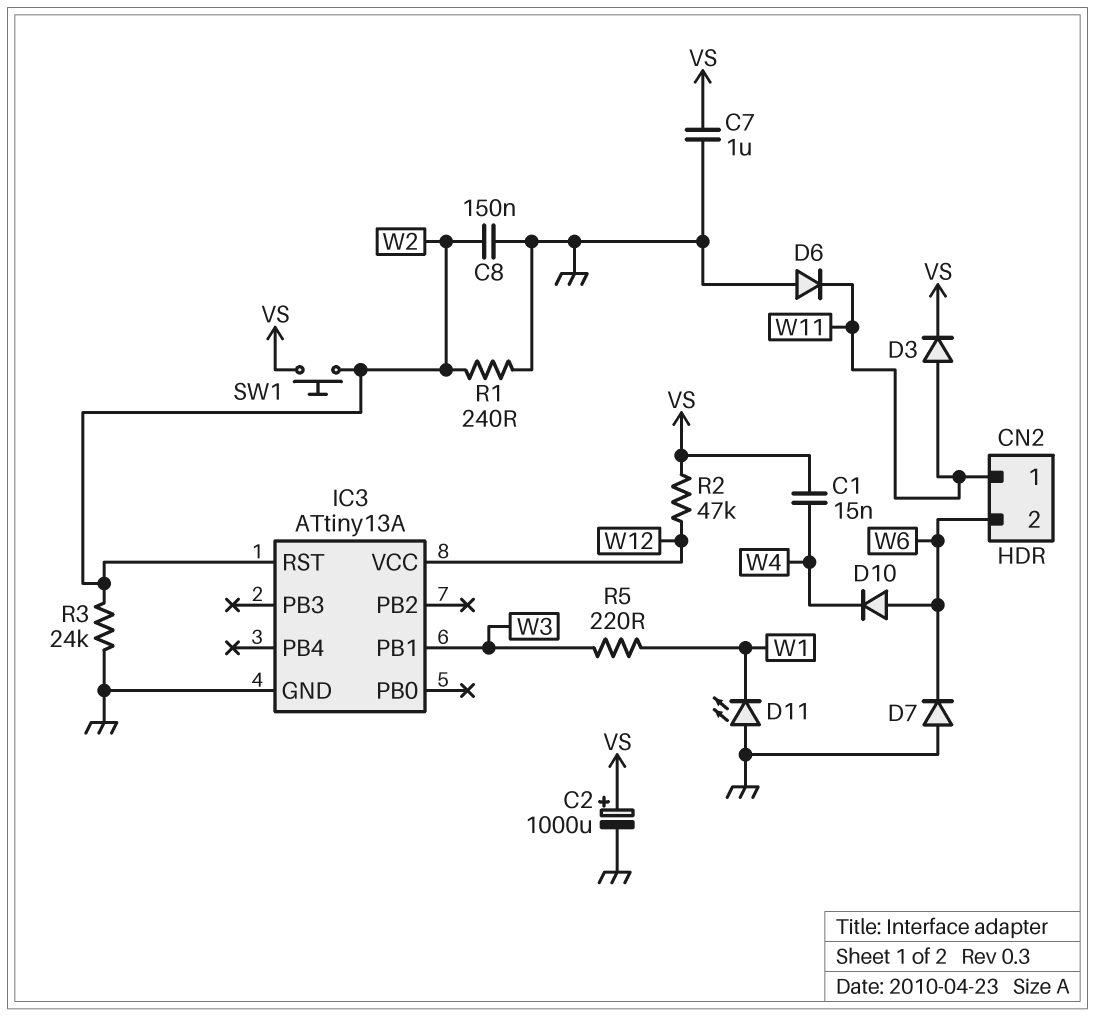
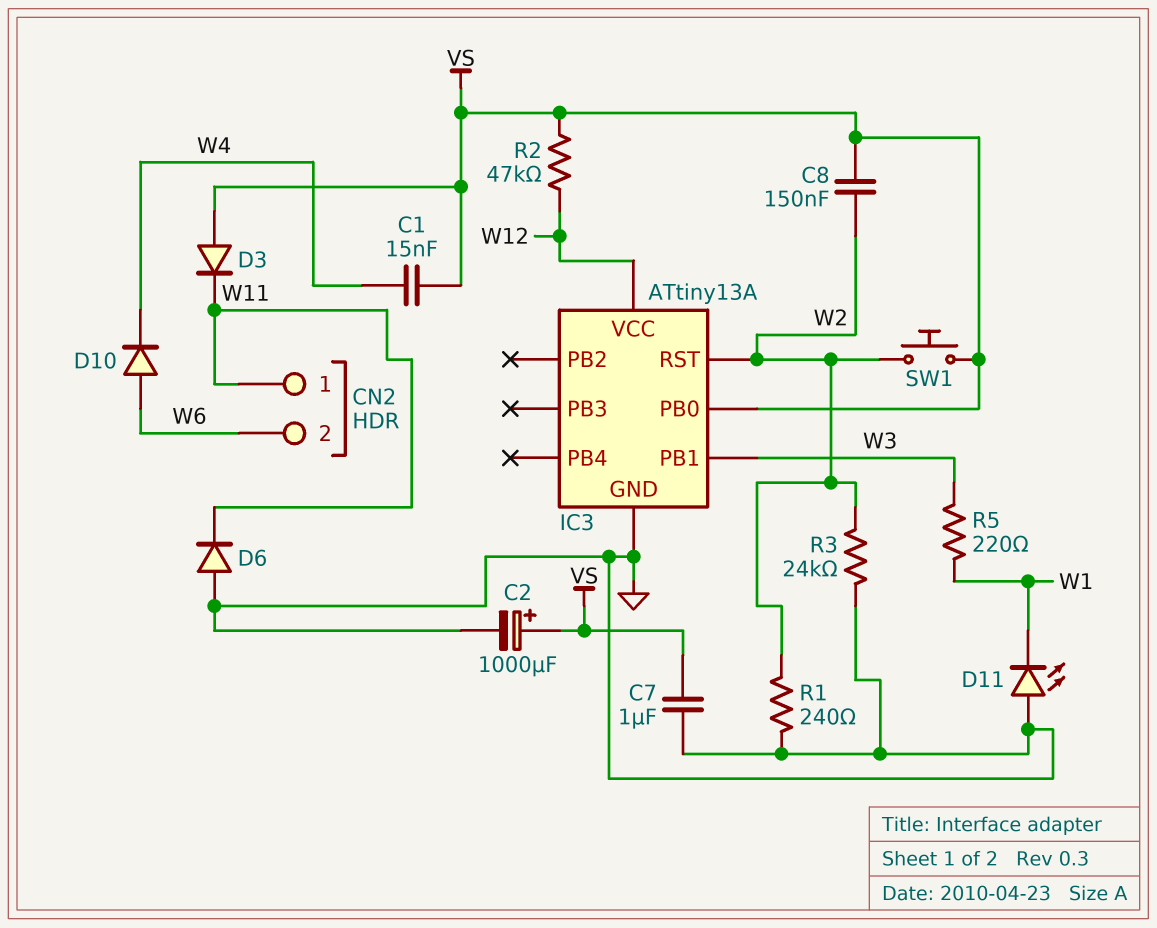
C8: 150nF (GND, W2) -> 150nF (VS, W2)
D3: diode (A W11, K VS) -> diode (A VS, K W11)
D7: diode (A GND, K W6) -> none
IC3 pin PB0: none -> VS

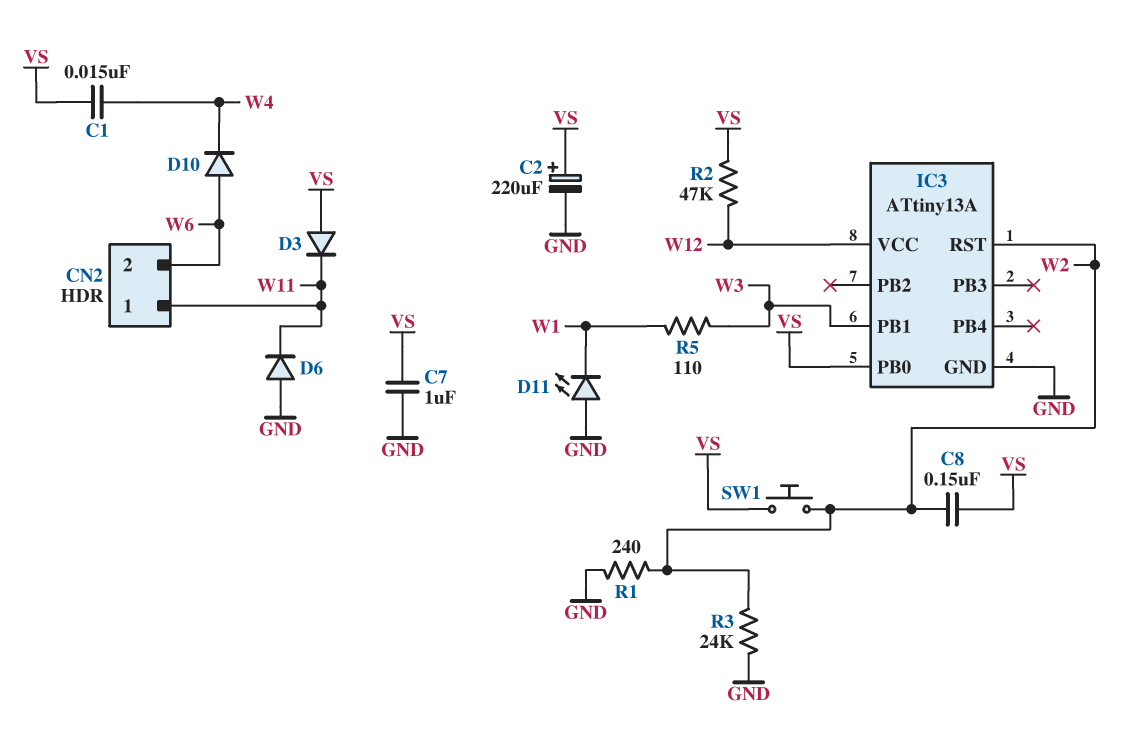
C2: 1000uF (plus VS, minus GND) -> 220uF (plus VS, minus GND)
R5: 220 (W1, W3) -> 110 (W1, W3)

